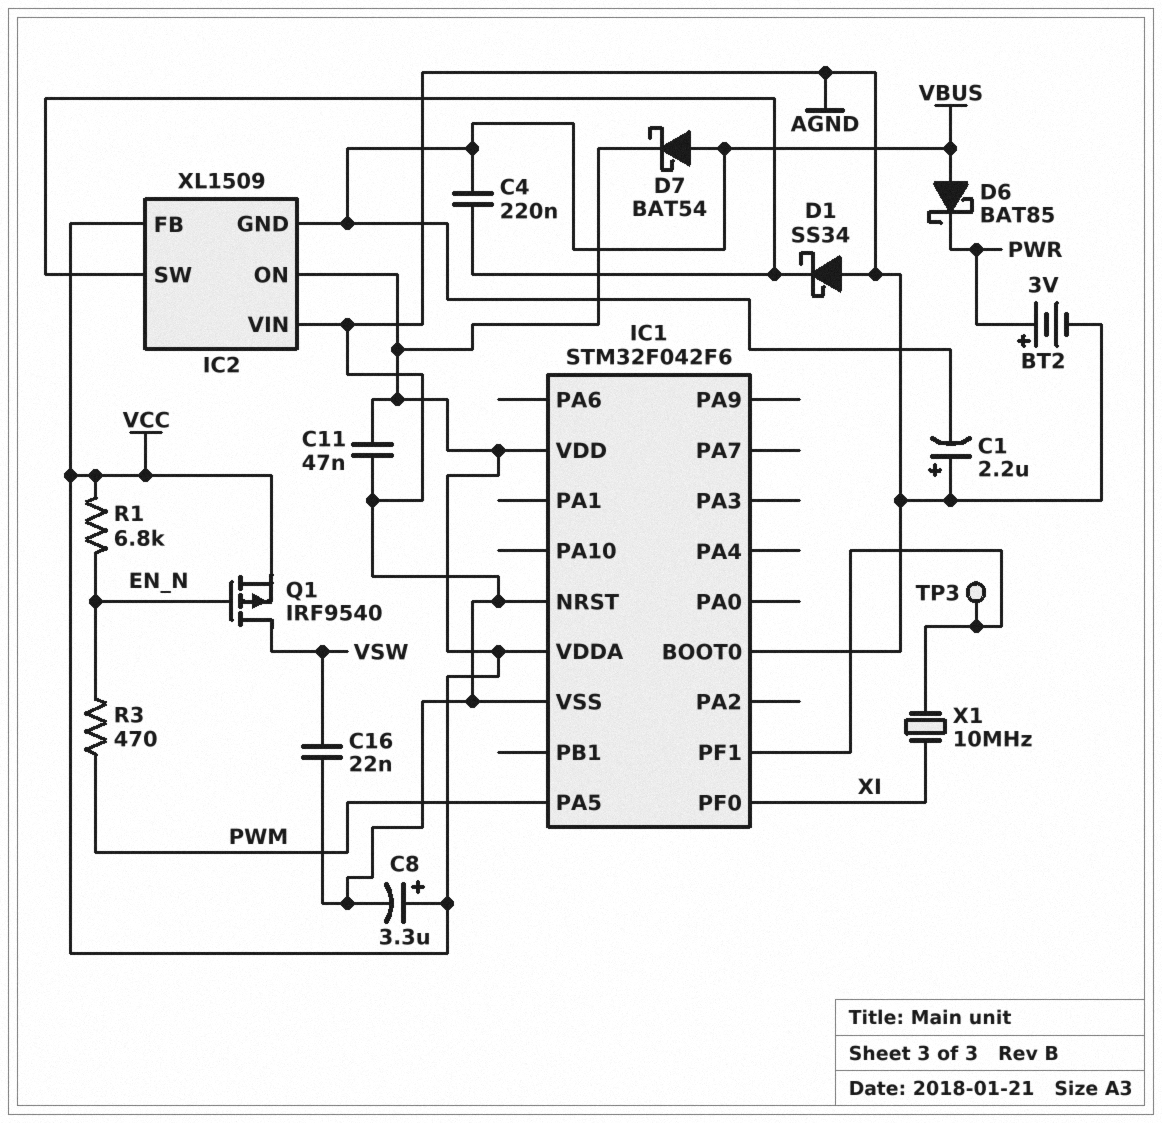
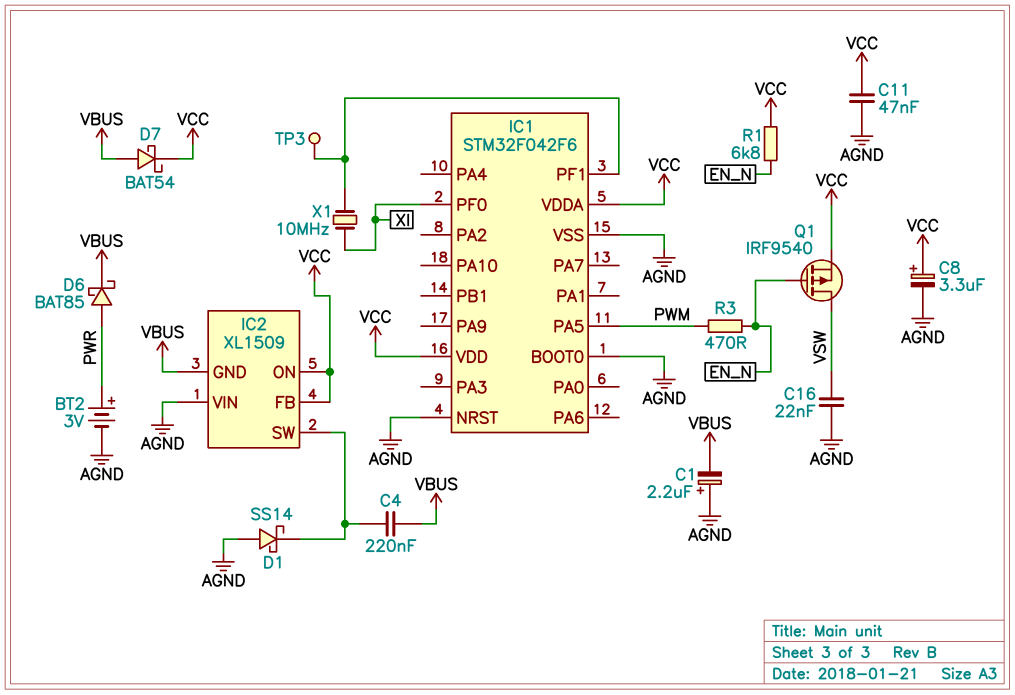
D1: schottky SS34 (A AGND, K IC2/SW) -> schottky SS14 (A AGND, K IC2/SW)
D6: schottky BAT85 (A VBUS, K PWR) -> schottky BAT85 (A PWR, K VBUS)

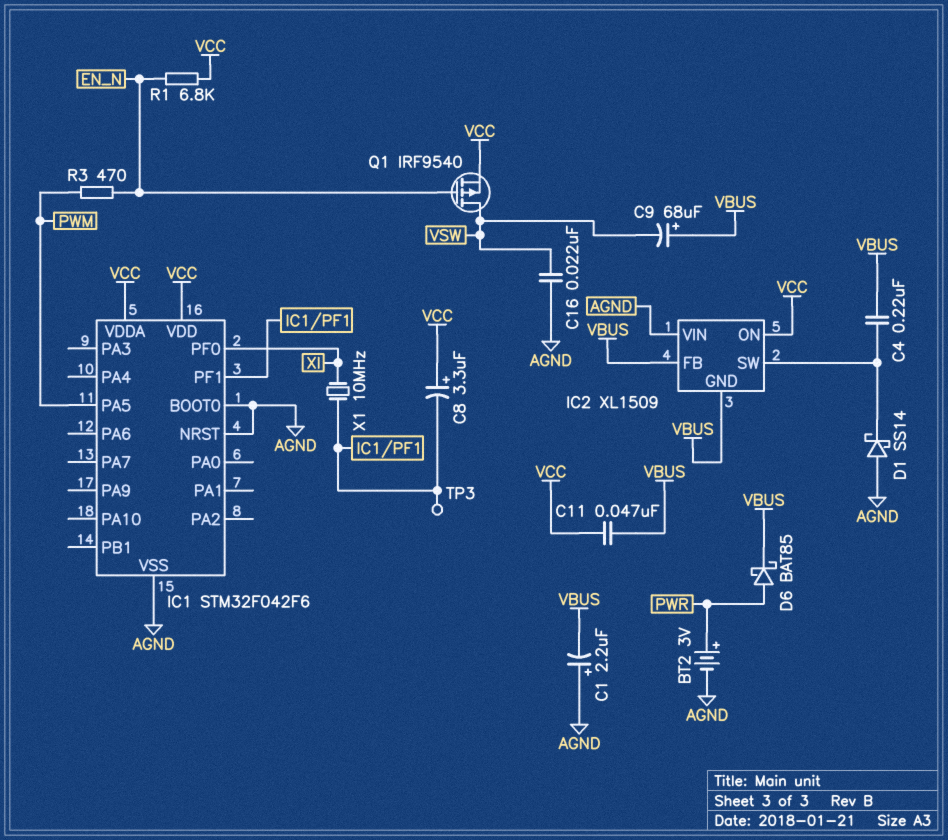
C8: 3.3uF (plus VCC, minus AGND) -> 3.3uF (plus VCC, minus IC1/PF1)
C9: none -> 68uF (plus VBUS, minus VSW)
C11: 47nF (AGND, VCC) -> 47nF (VBUS, VCC)
D7: schottky BAT54 (A VBUS, K VCC) -> none
IC2 pin FB: VCC -> VBUS

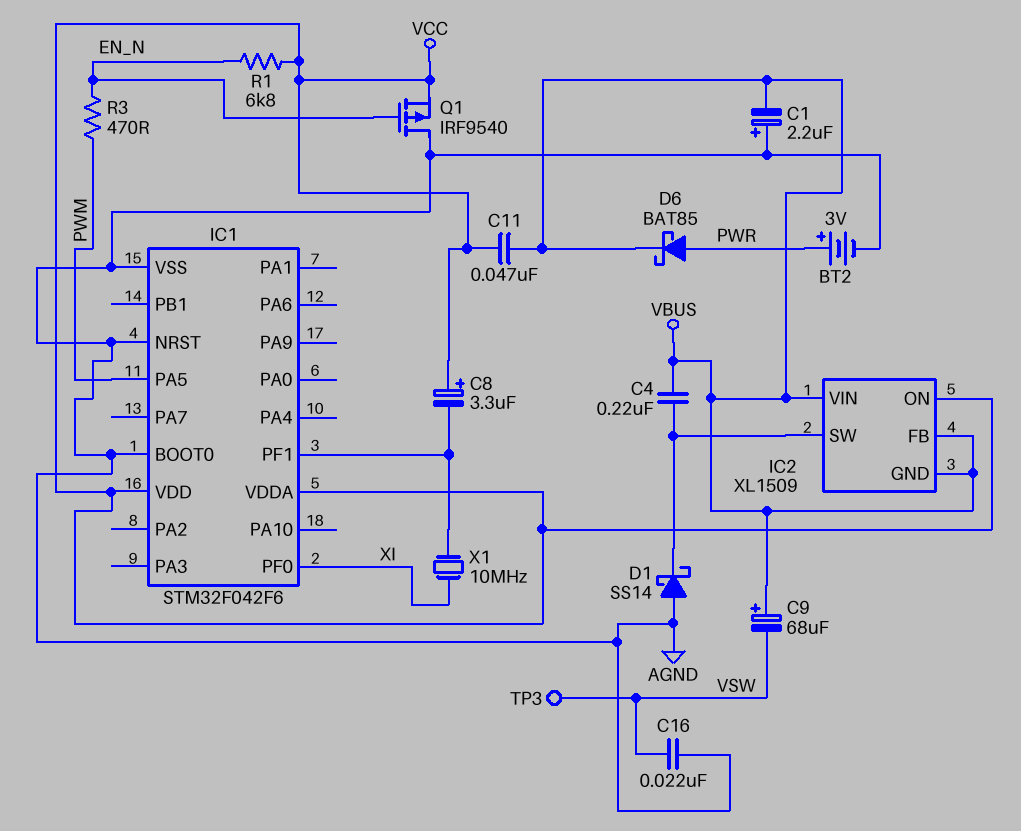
IC2 pin VIN: AGND -> VBUS
Q1: PMOS IRF9540 (G EN_N, D VSW, S VCC) -> PMOS IRF9540 (G EN_N, D AGND, S VCC)
TP3: test point (IC1/PF1) -> test point (VSW)

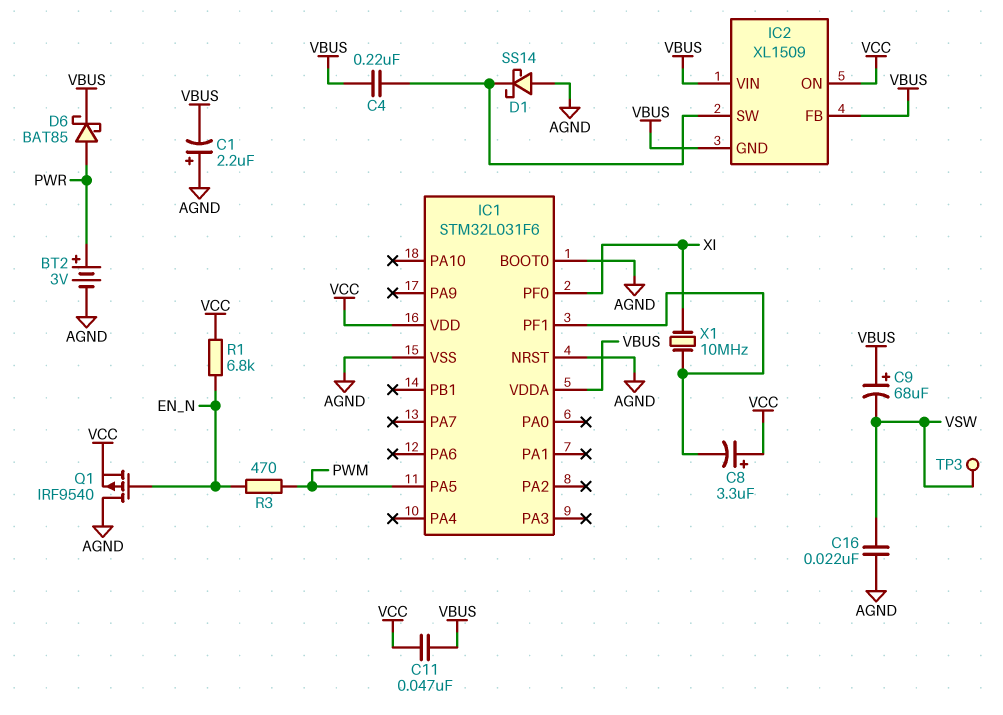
IC1: STM32F042F6 -> STM32L031F6
IC1 pin VDDA: VCC -> VBUS

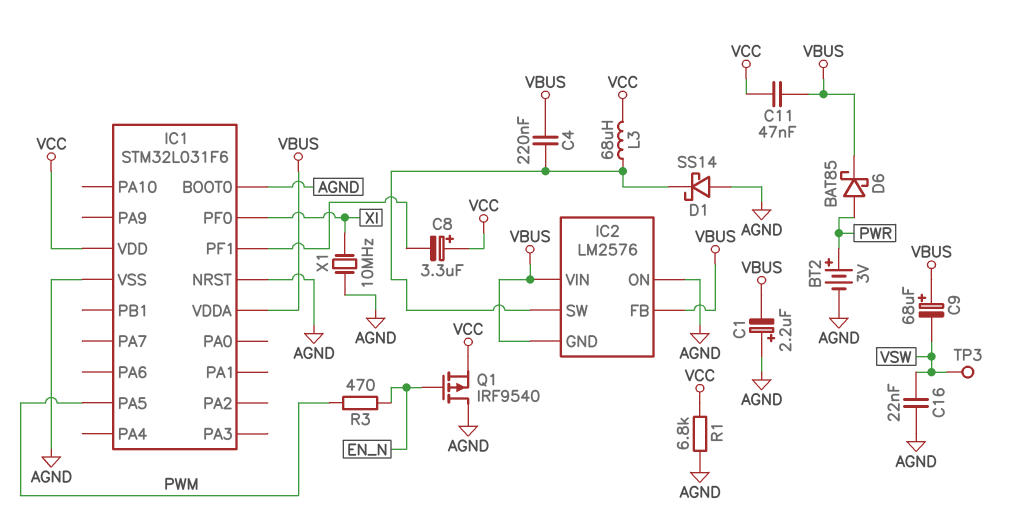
IC2: XL1509 -> LM2576
IC2 pin ON: VCC -> AGND
L3: none -> 68uH (IC2/SW, VCC)
R1: 6.8k (EN_N, VCC) -> 6.8k (AGND, VCC)
X1: 10MHz (IC1/PF1, XI) -> 10MHz (AGND, XI)

